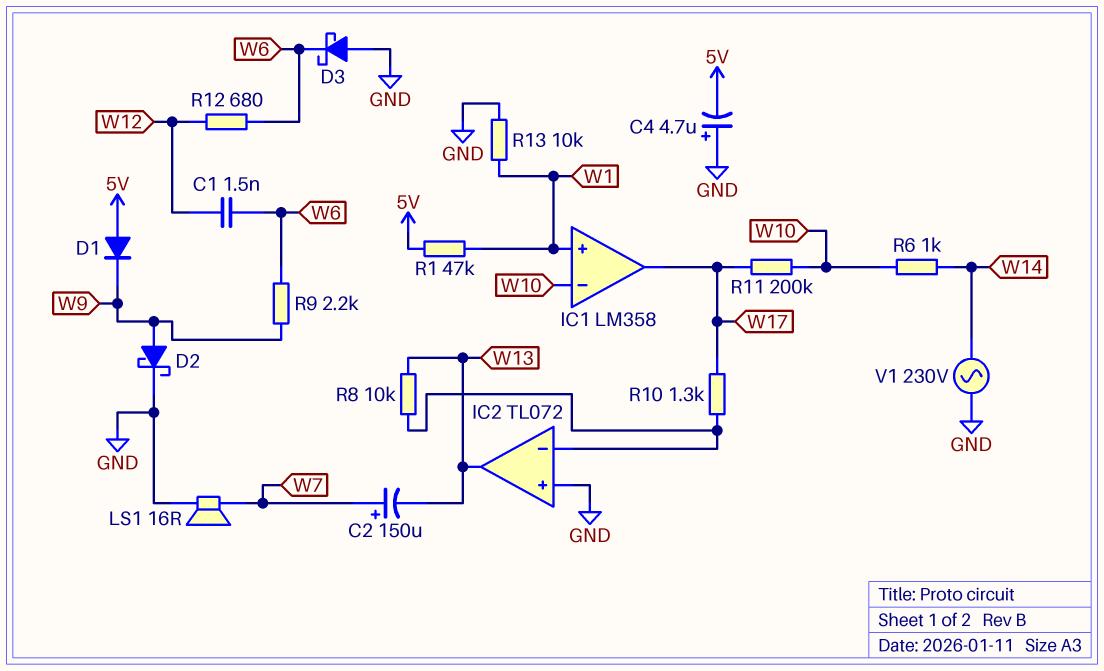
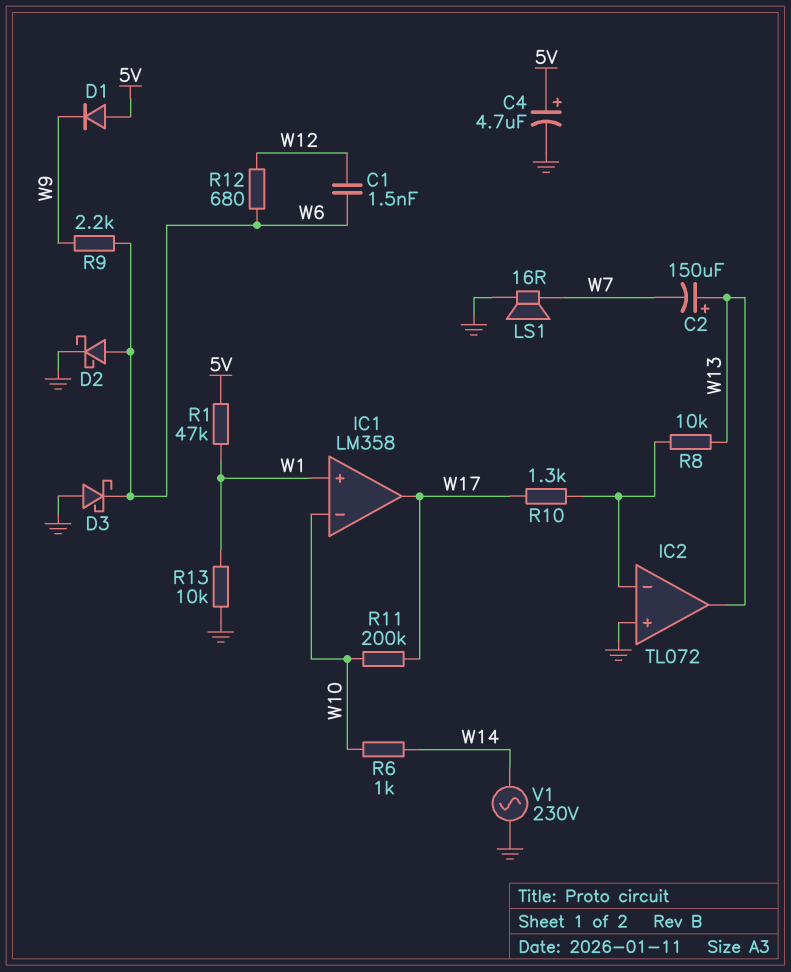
C2: 150uF (plus W7, minus W13) -> 150uF (plus W13, minus W7)
C4: 4.7uF (plus GND, minus 5V) -> 4.7uF (plus 5V, minus GND)
D2: schottky (A W9, K GND) -> schottky (A W6, K GND)

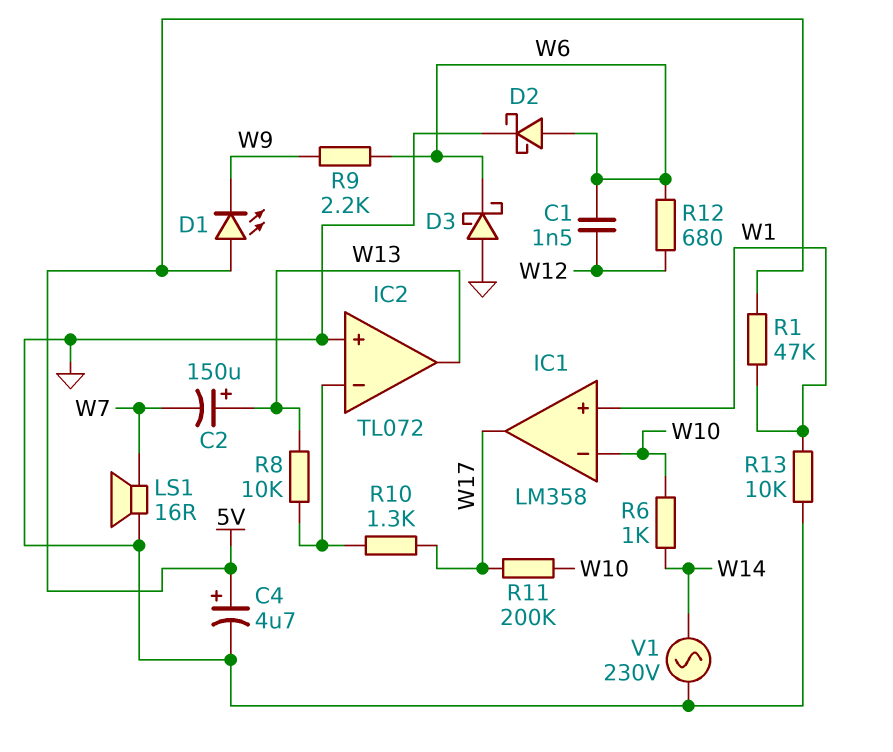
D1: diode (A 5V, K W9) -> LED (A 5V, K W9)

